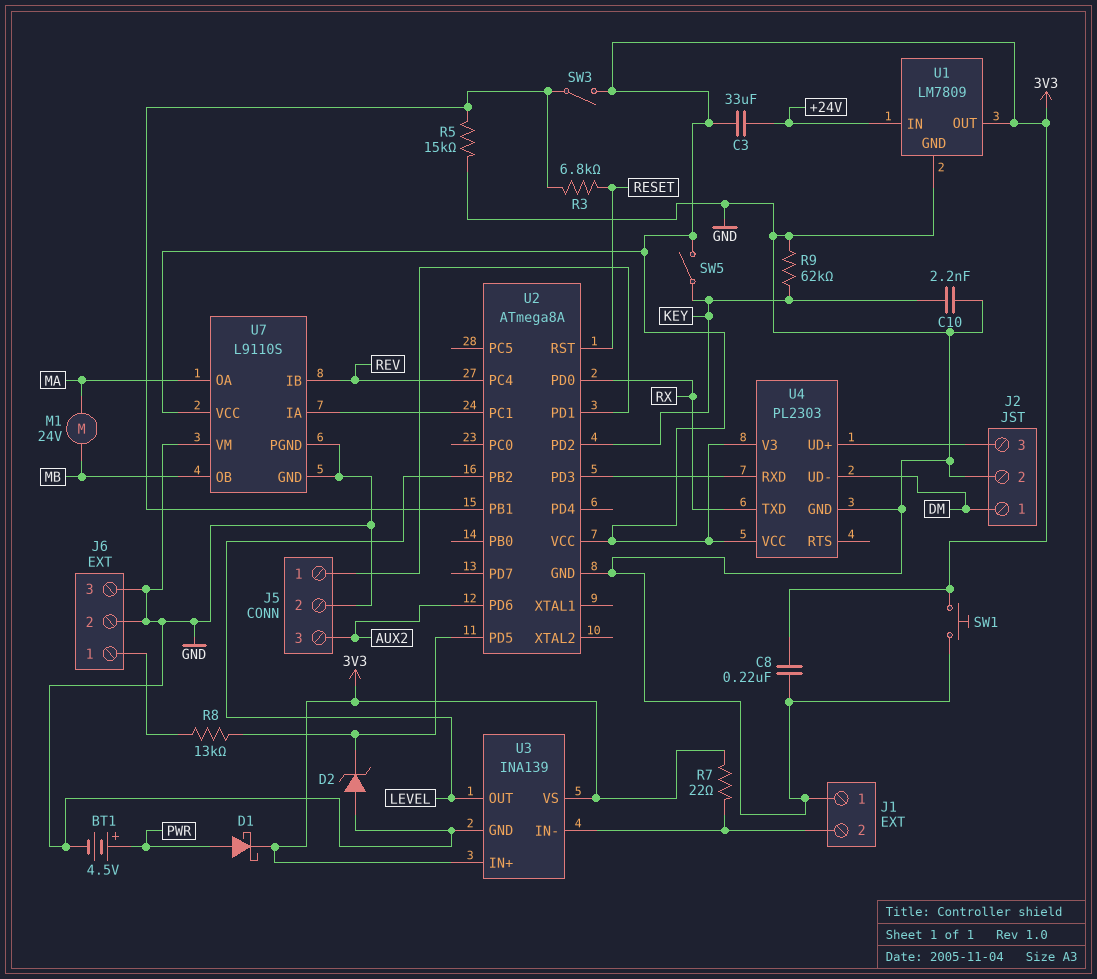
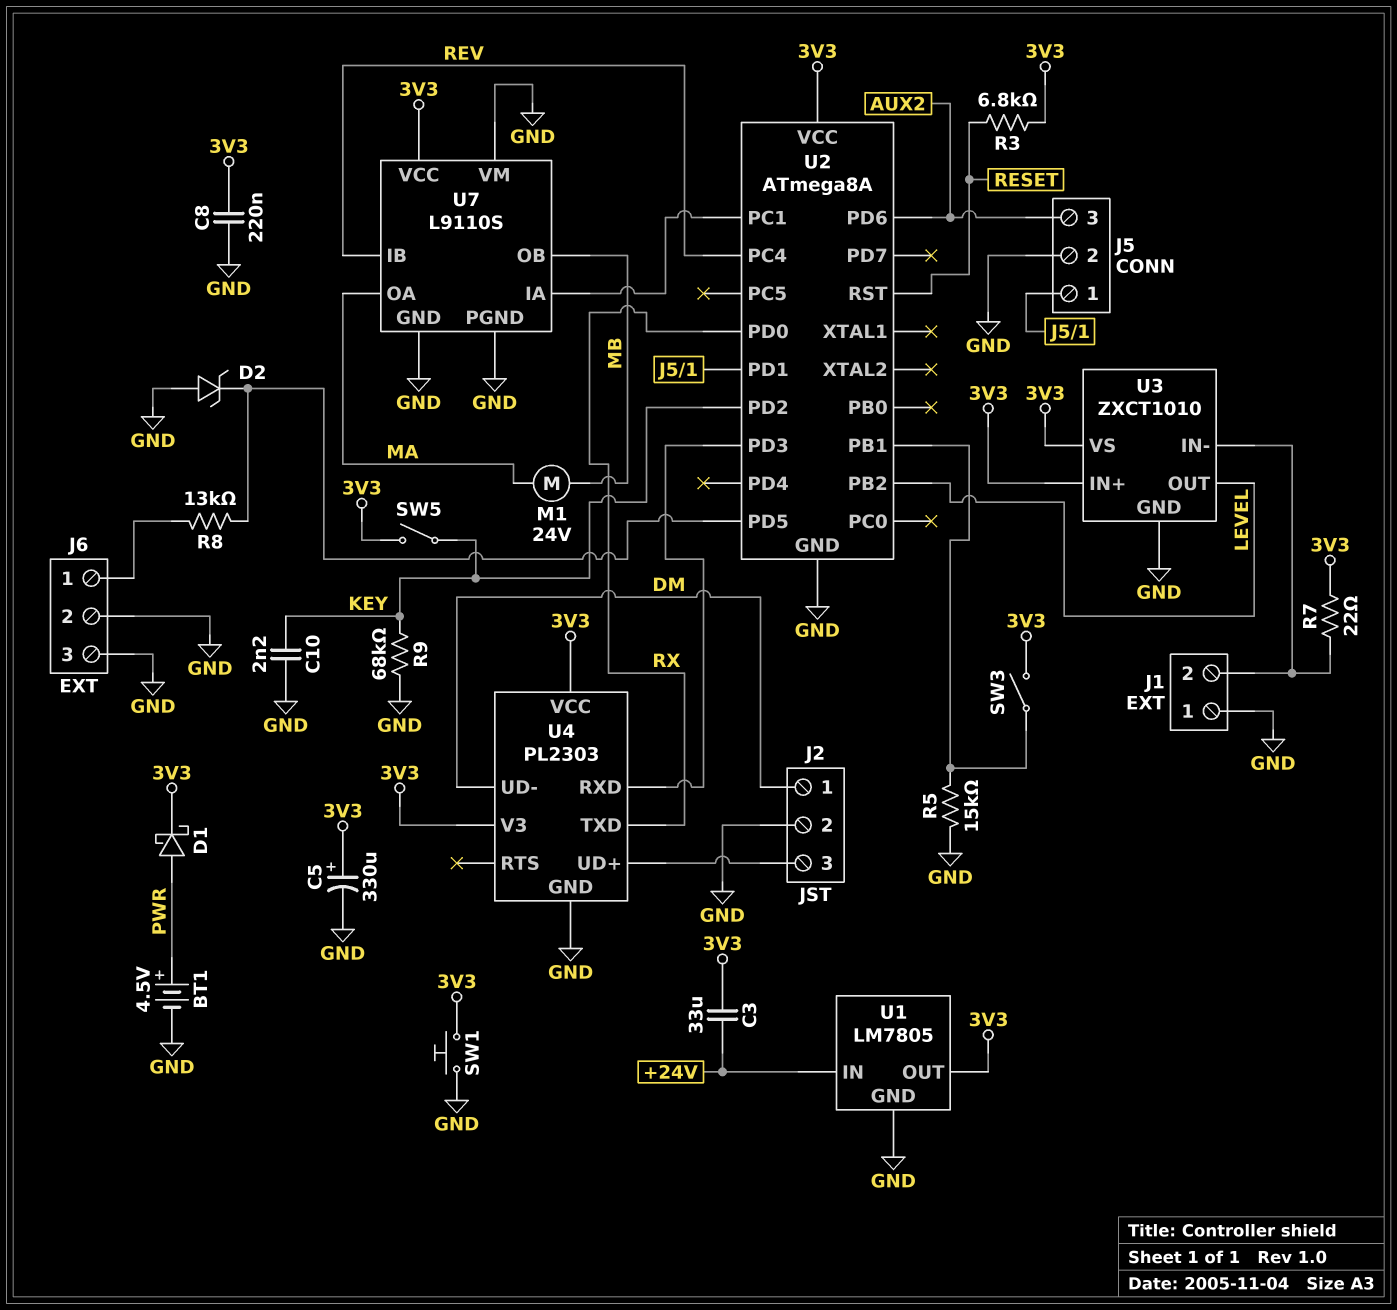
C5: none -> 330uF (plus 3V3, minus GND)
R3: 6.8k (RESET, U2/PB1) -> 6.8k (3V3, RESET)
R9: 62k (GND, KEY) -> 68k (GND, KEY)
U1: LM7809 -> LM7805
U3: INA139 -> ZXCT1010

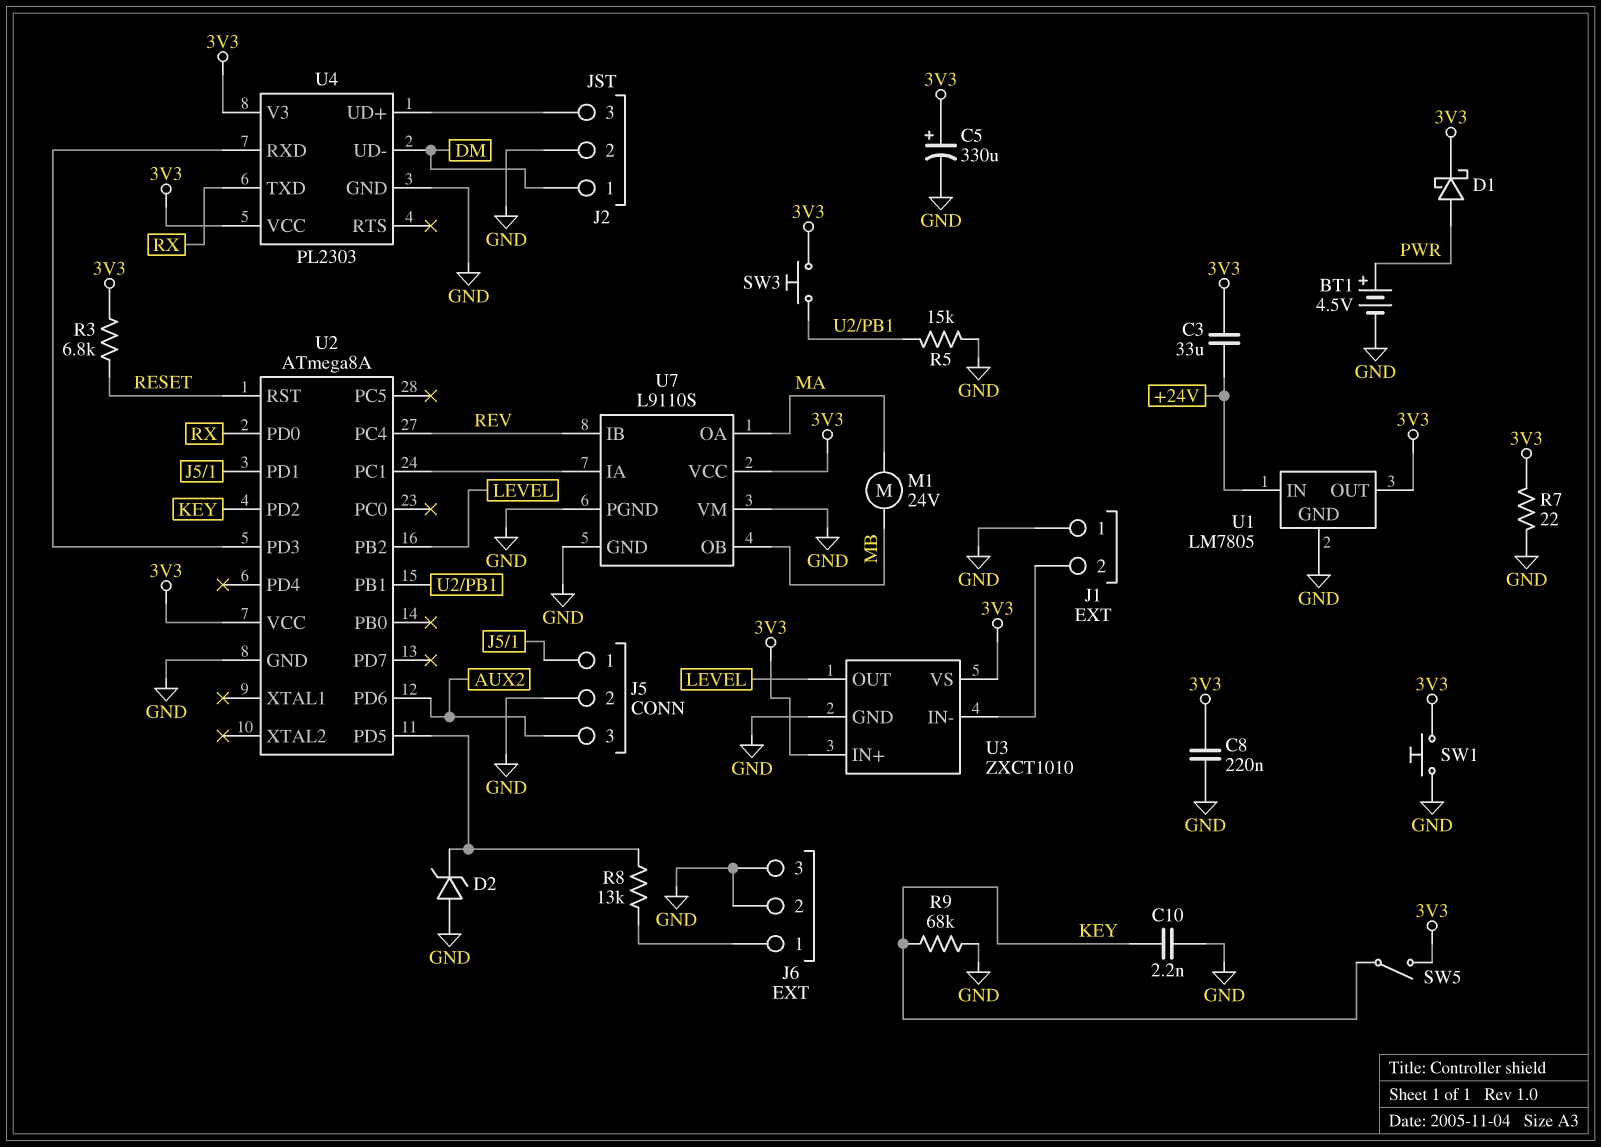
R7: 22 (3V3, J1/2) -> 22 (3V3, GND)
SW3: switch (3V3, U2/PB1) -> button (3V3, U2/PB1)

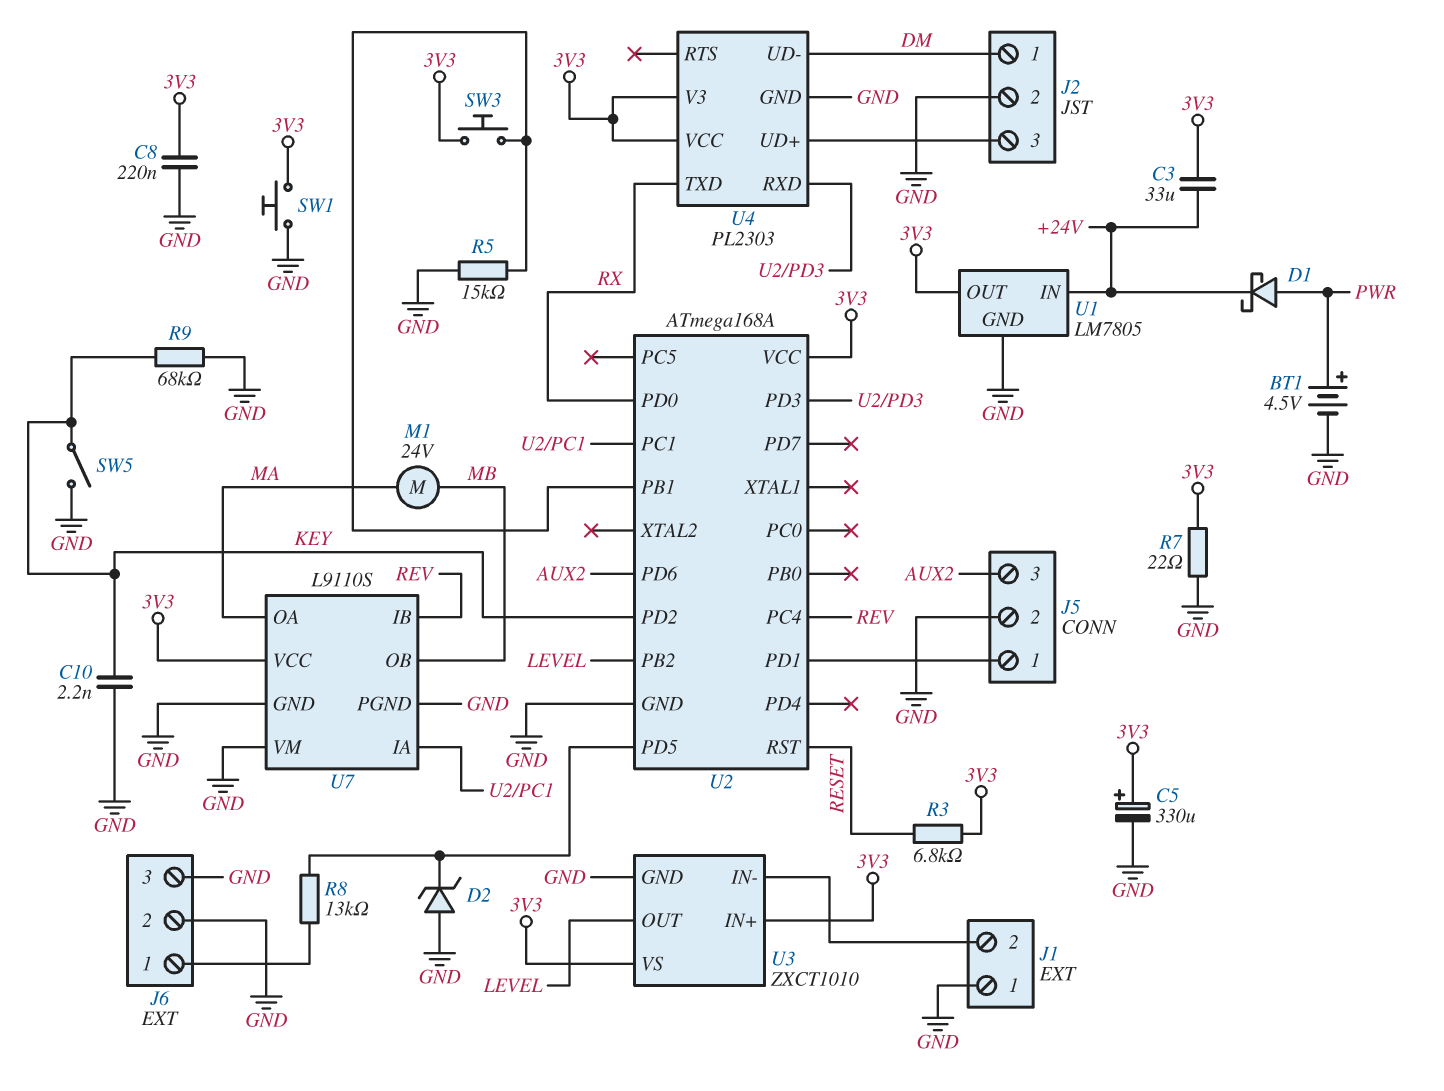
D1: schottky (A PWR, K 3V3) -> schottky (A PWR, K +24V)
SW5: switch (3V3, KEY) -> switch (GND, KEY)
U2: ATmega8A -> ATmega168A

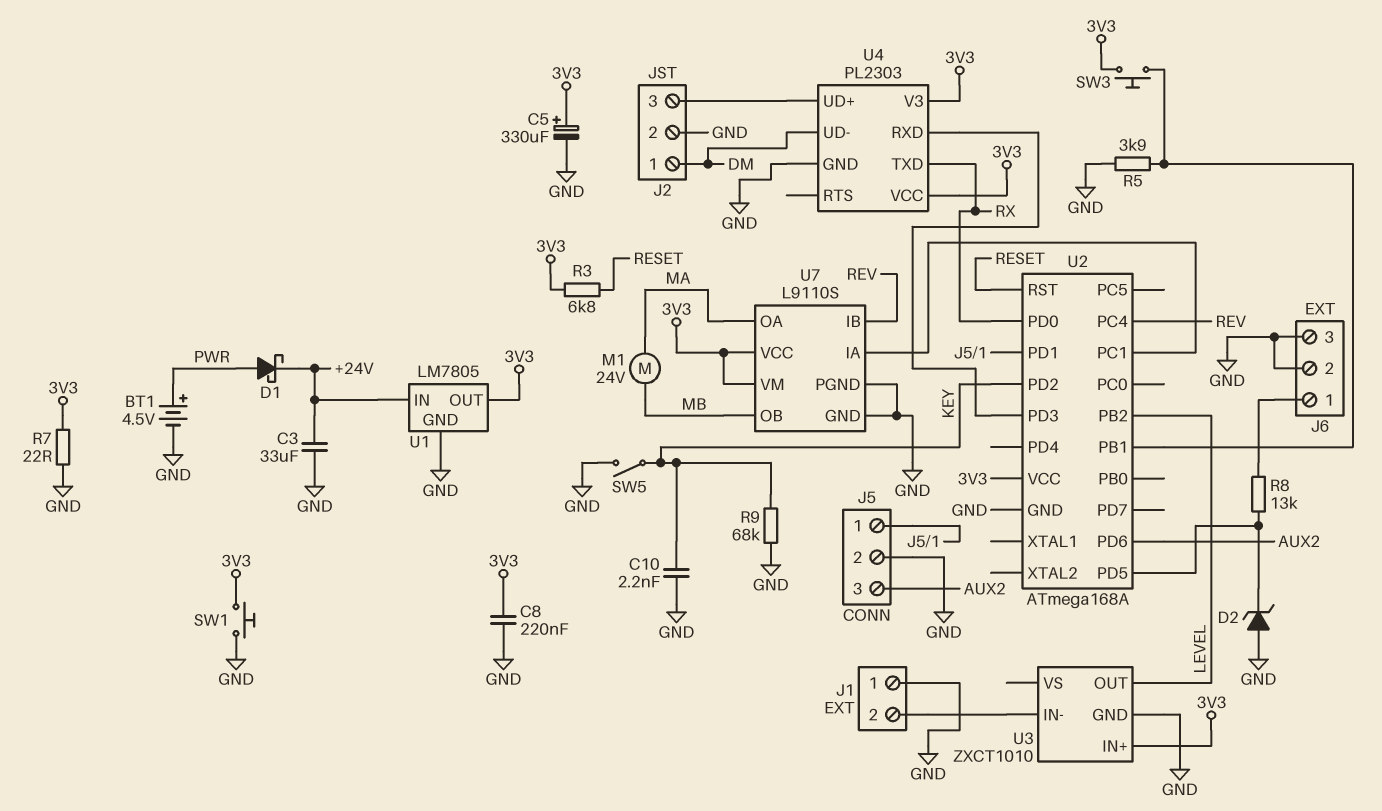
C3: 33uF (+24V, 3V3) -> 33uF (+24V, GND)
R5: 15k (GND, U2/PB1) -> 3.9k (GND, U2/PB1)
U3 pin VS: 3V3 -> none
U7 pin VM: GND -> 3V3

